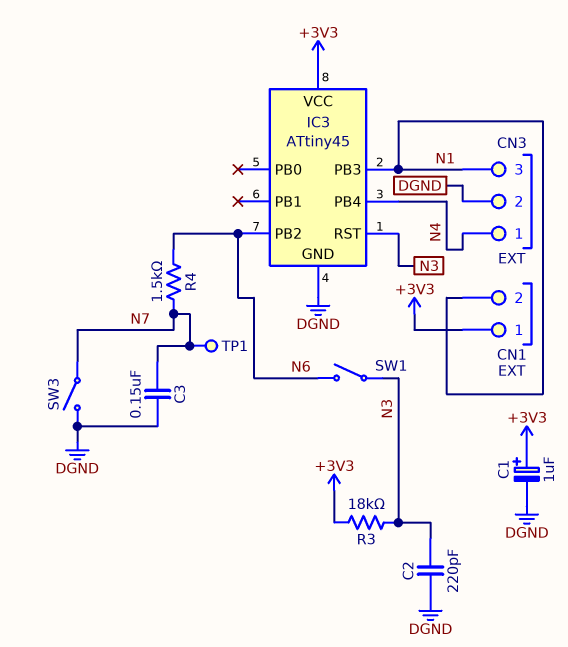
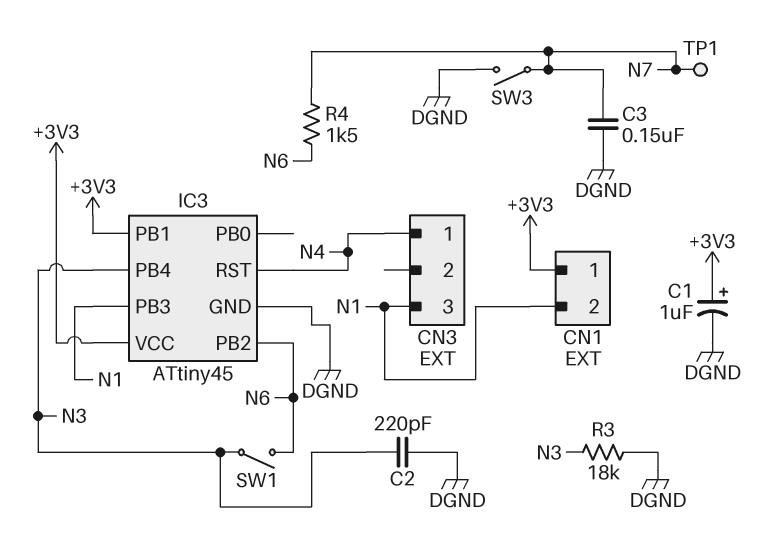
CN3 pin 2: DGND -> none
IC3 pin PB1: none -> +3V3
IC3 pin PB4: N4 -> N3
IC3 pin RST: N3 -> N4
R3: 18k (+3V3, N3) -> 18k (DGND, N3)

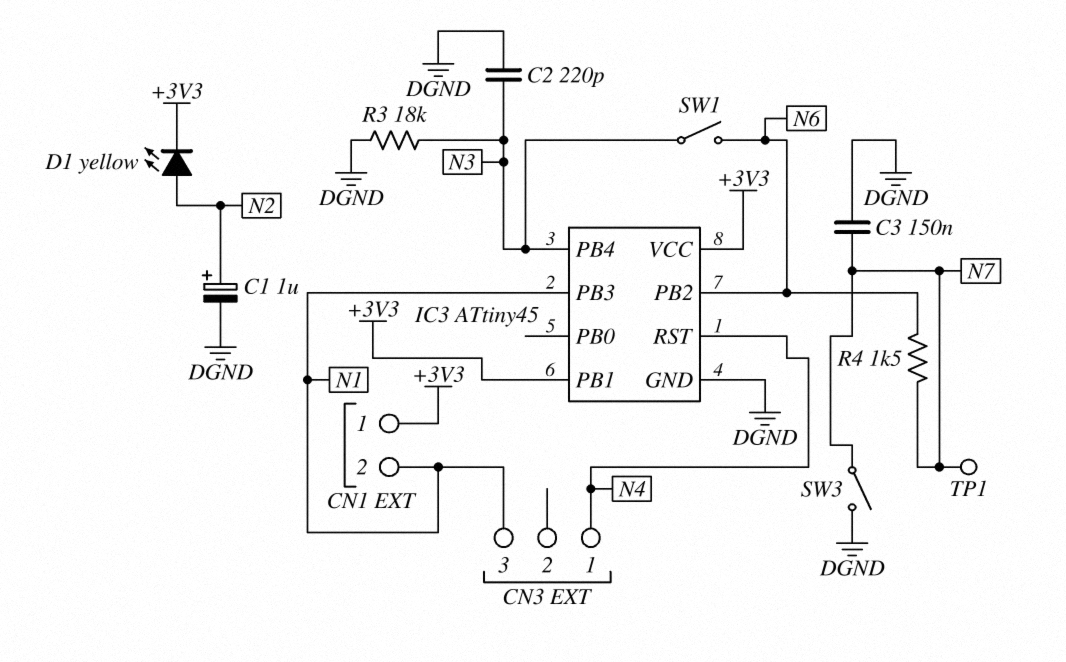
C1: 1uF (plus +3V3, minus DGND) -> 1uF (plus N2, minus DGND)
D1: none -> LED yellow (A N2, K +3V3)

